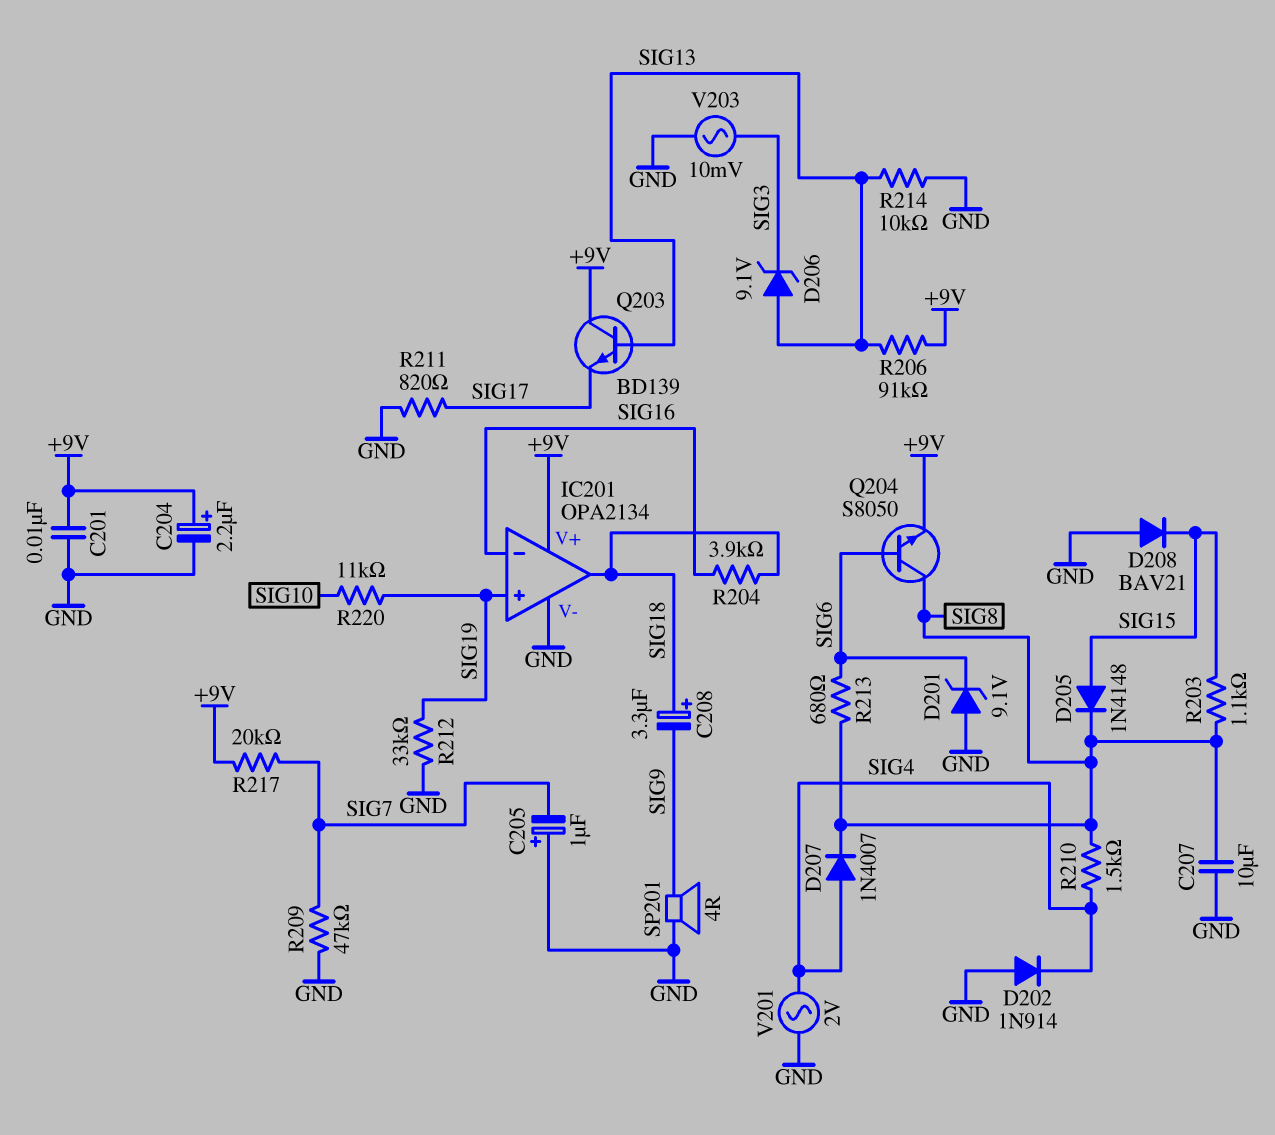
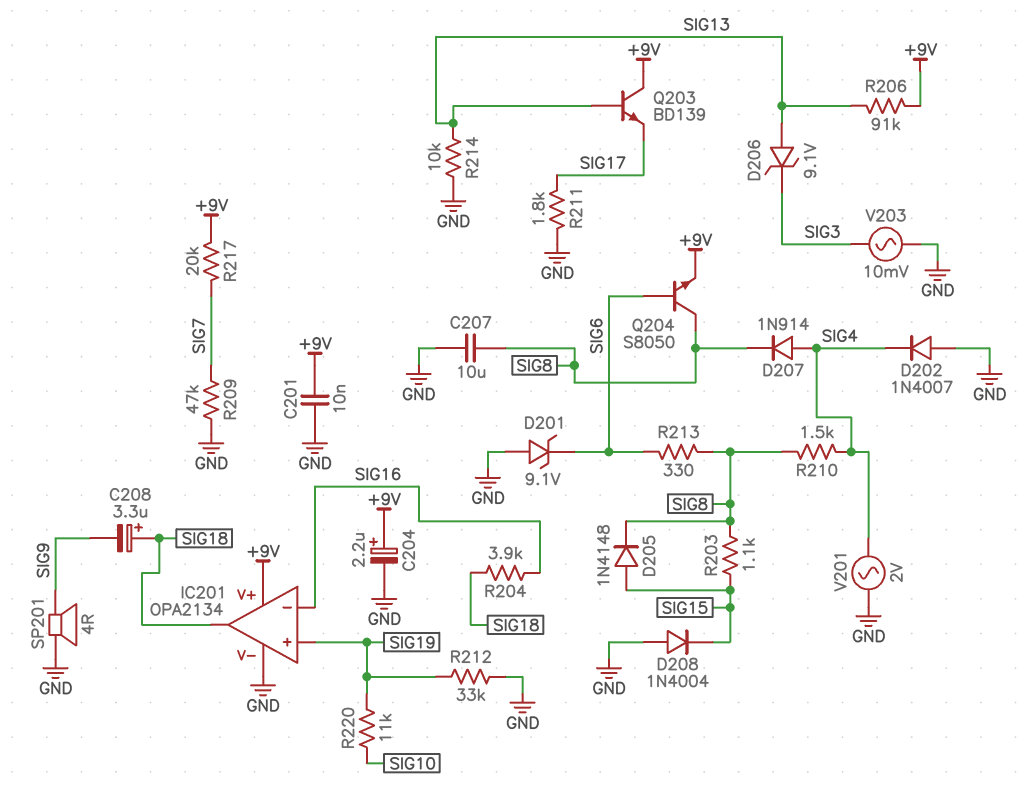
C205: 1uF (plus GND, minus SIG7) -> none
D202: diode 1N914 (A GND, K SIG4) -> diode 1N4007 (A GND, K SIG4)
D207: diode 1N4007 (A SIG4, K SIG8) -> diode 1N914 (A SIG4, K SIG8)
D208: diode BAV21 (A GND, K SIG15) -> diode 1N4004 (A GND, K SIG15)
R211: 820 (GND, SIG17) -> 1.8k (GND, SIG17)
R213: 680 (SIG6, SIG8) -> 330 (SIG6, SIG8)

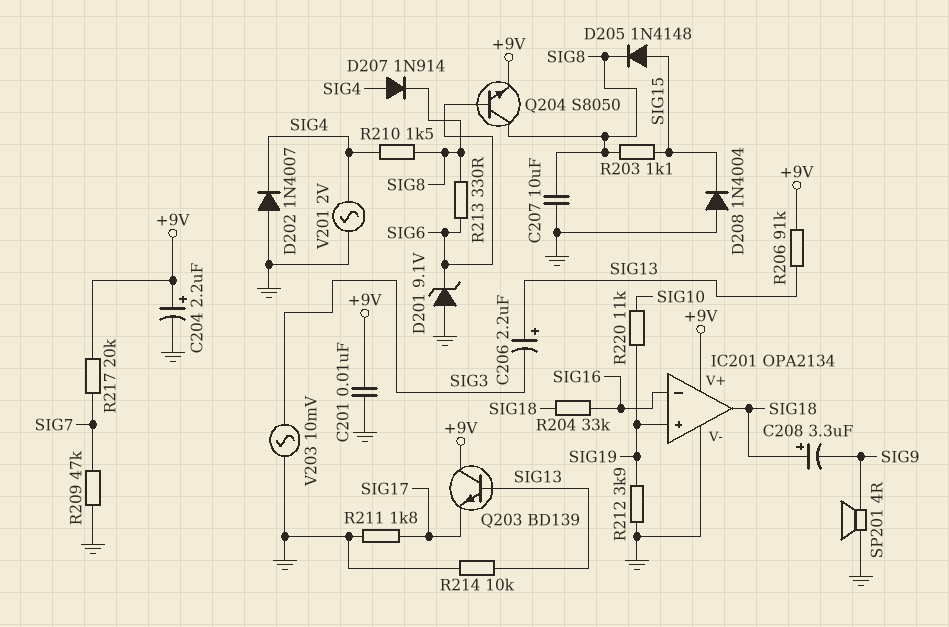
C206: none -> 2.2uF (plus SIG13, minus SIG3)
D206: zener 9.1V (A SIG13, K SIG3) -> none
R204: 3.9k (SIG16, SIG18) -> 33k (SIG16, SIG18)
R212: 33k (GND, SIG19) -> 3.9k (GND, SIG19)

